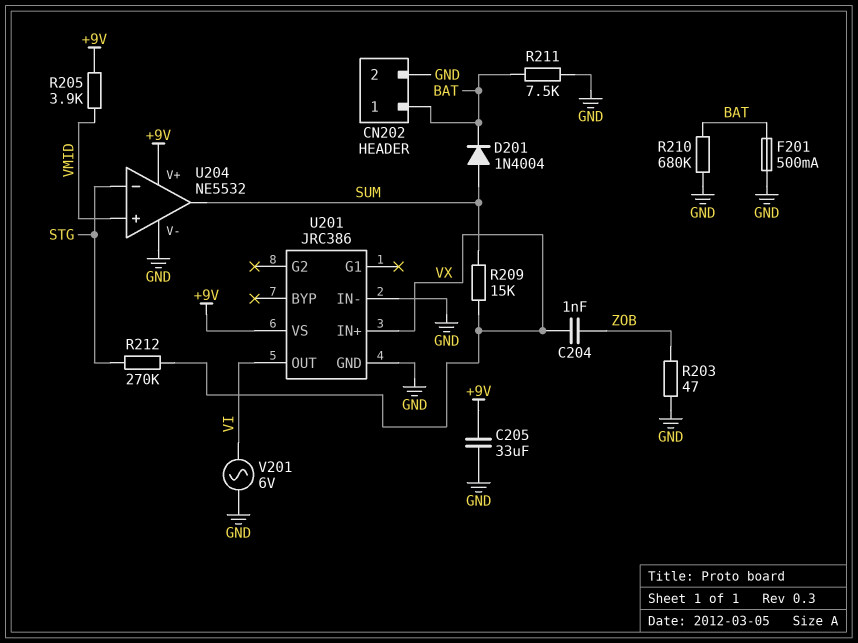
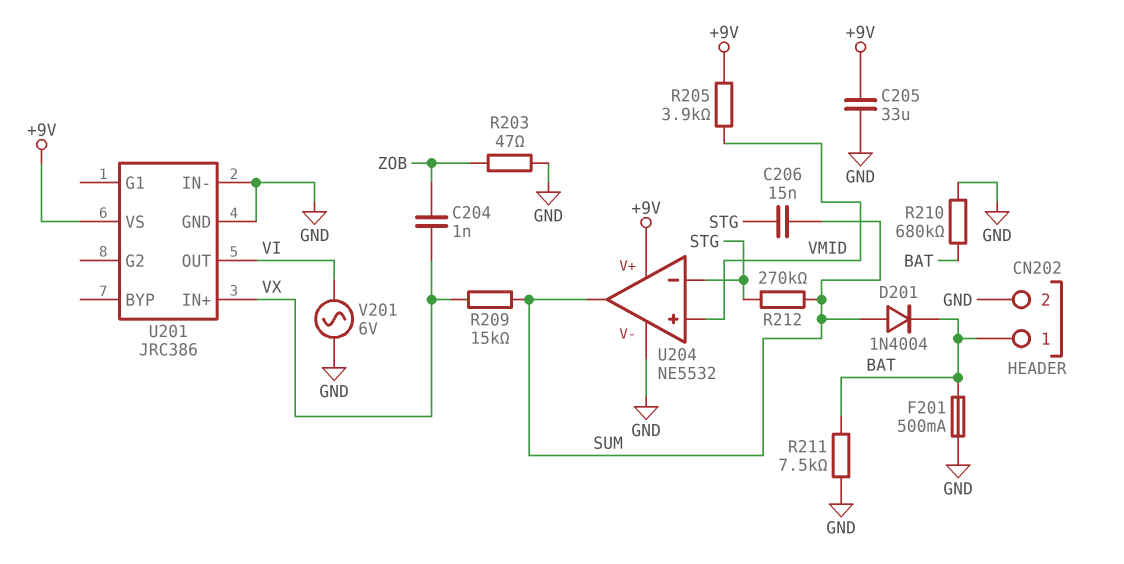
C206: none -> 15nF (STG, SUM)
R212: 270k (STG, VX) -> 270k (STG, SUM)

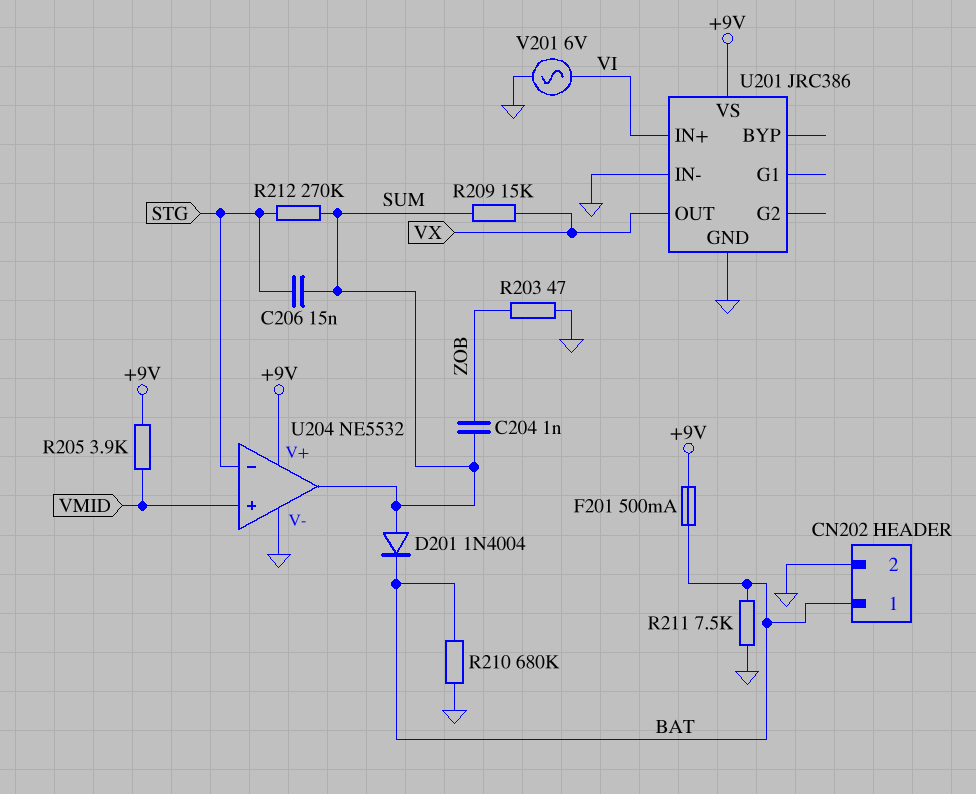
C204: 1nF (VX, ZOB) -> 1nF (SUM, ZOB)
C205: 33uF (+9V, GND) -> none
F201: 500mA (BAT, GND) -> 500mA (+9V, BAT)
U201 pin IN+: VX -> VI
U201 pin OUT: VI -> VX

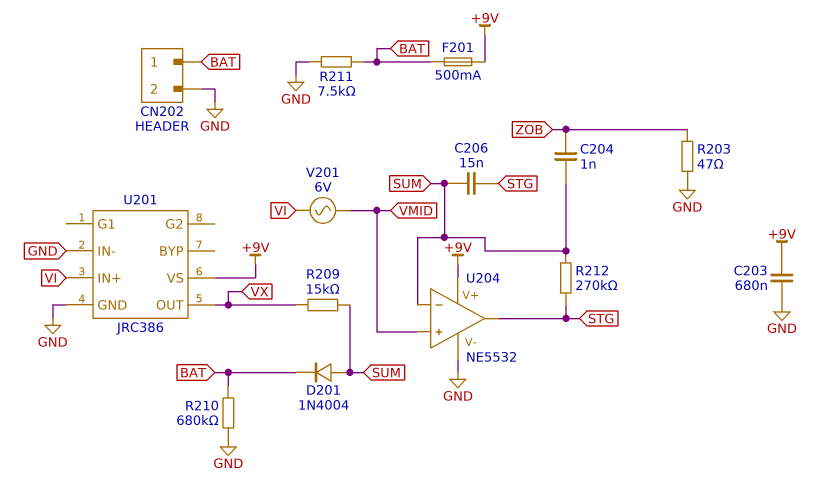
C203: none -> 680nF (+9V, GND)
R205: 3.9k (+9V, VMID) -> none
U204 pin in-: STG -> SUM
U204 pin out: SUM -> STG
V201: AC 6V (GND, VI) -> AC 6V (VI, VMID)

